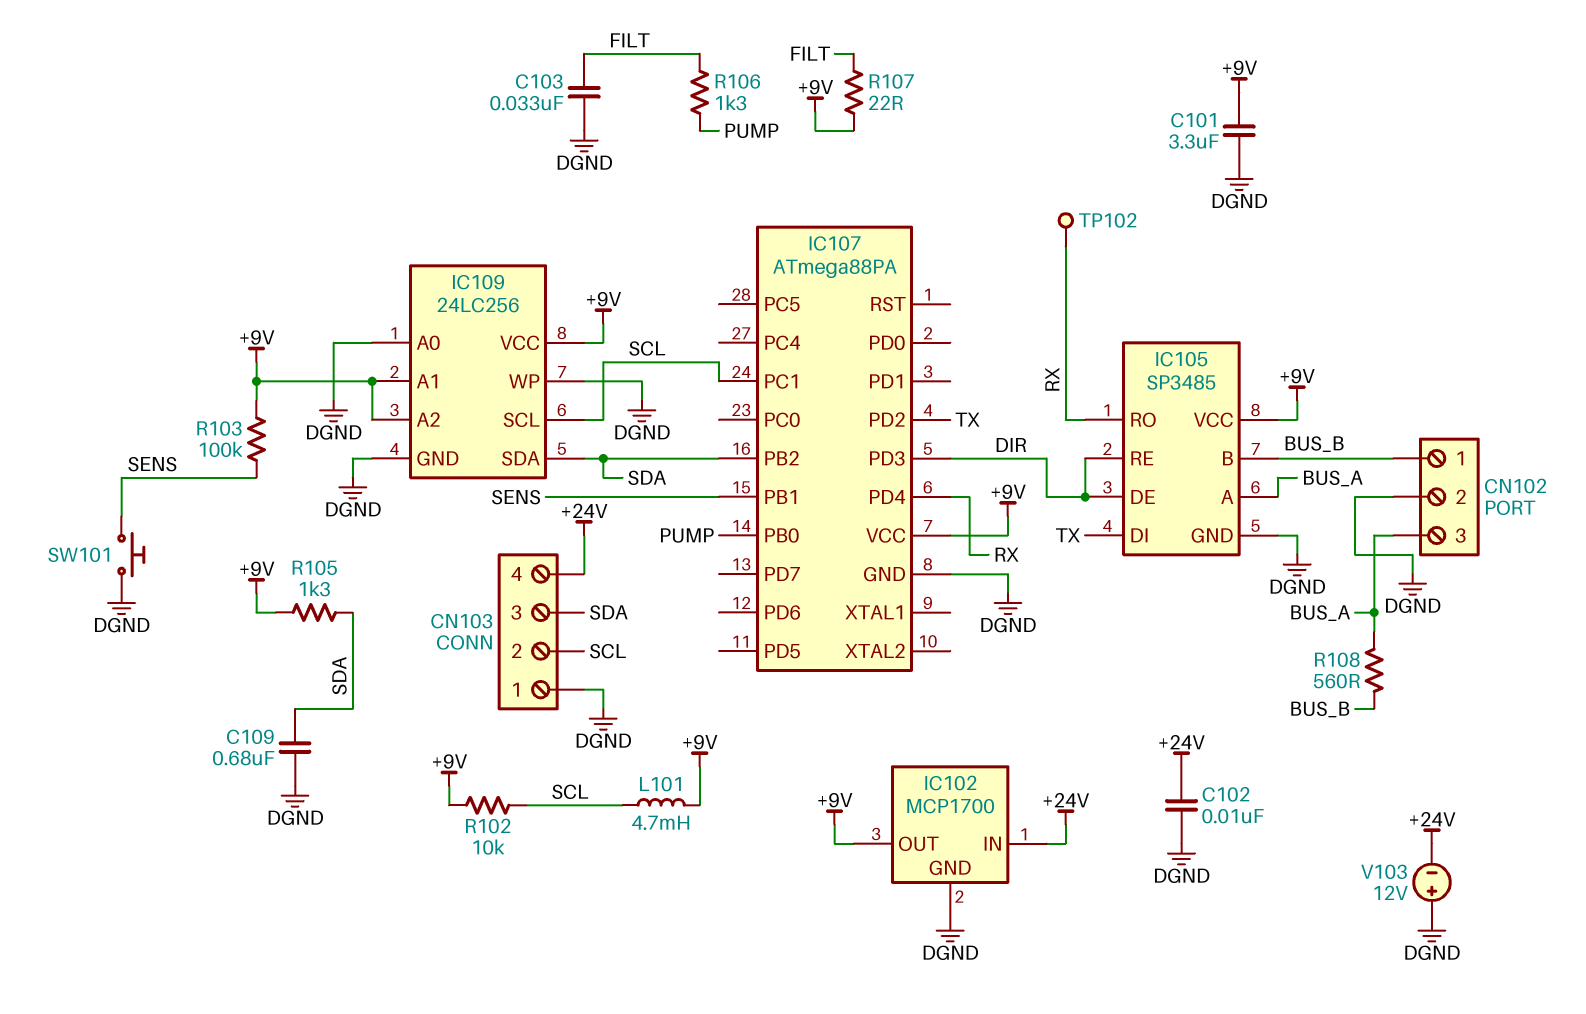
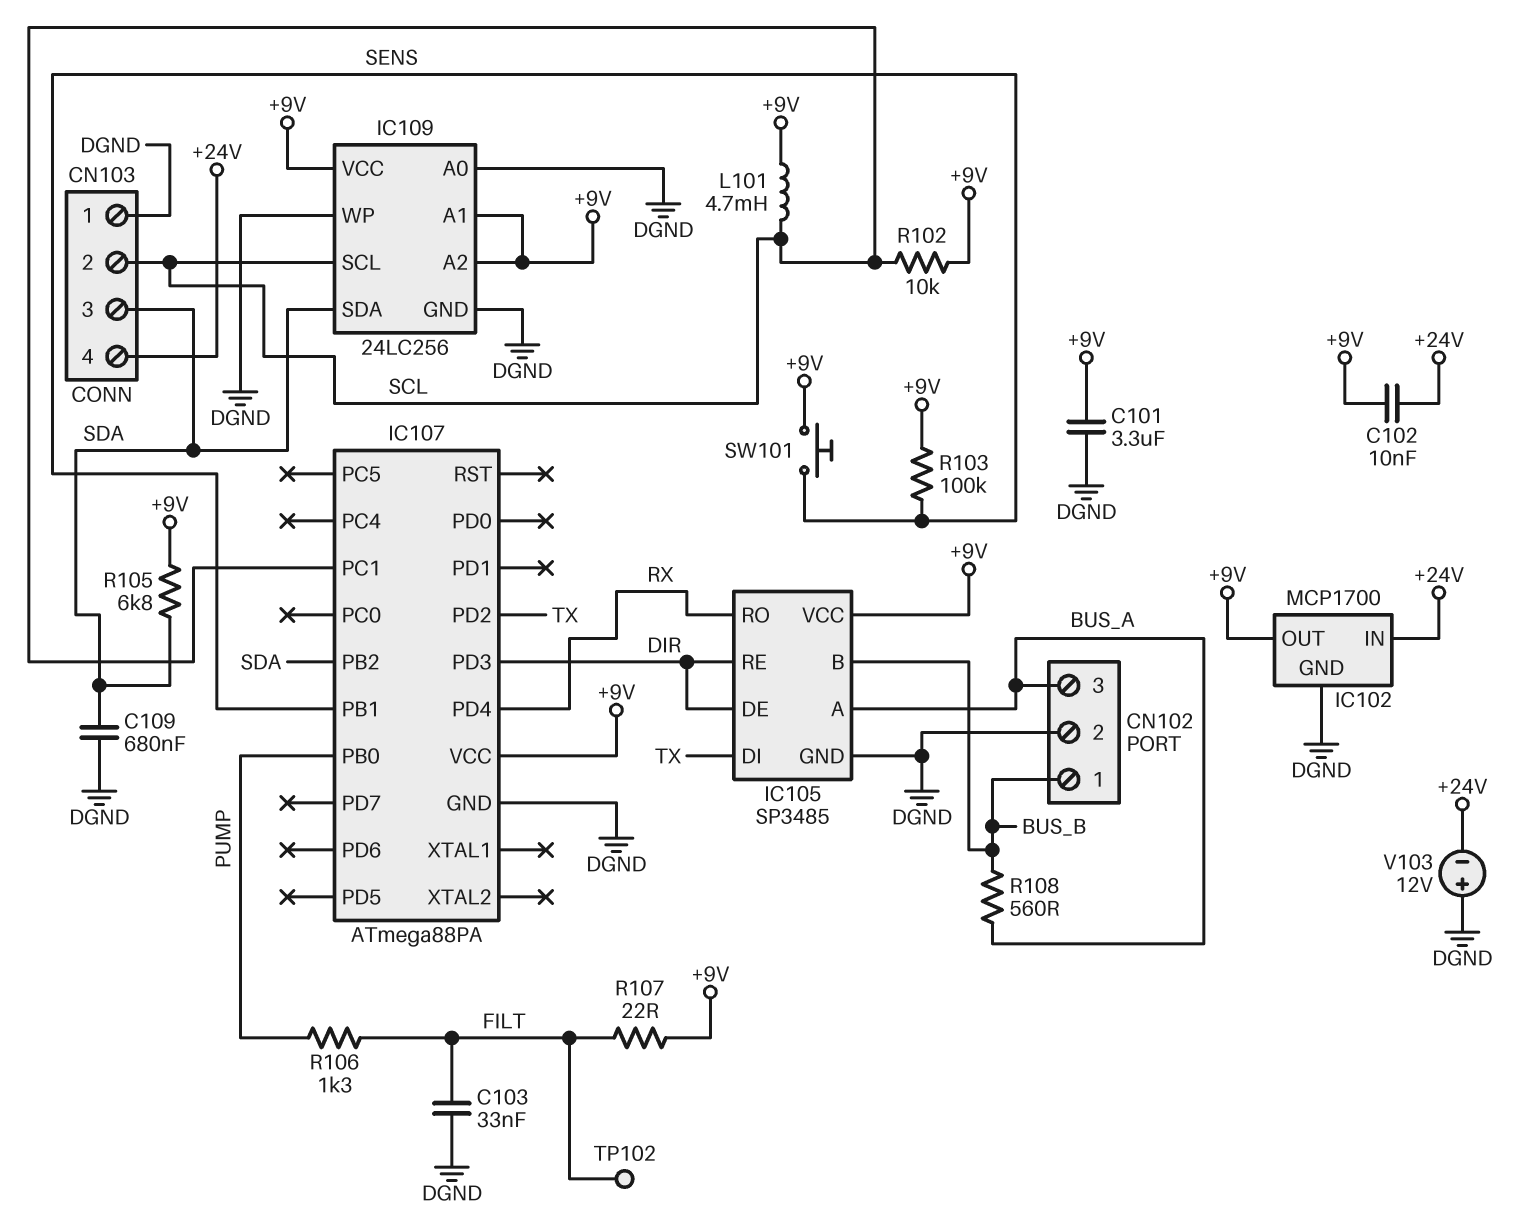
C102: 10nF (+24V, DGND) -> 10nF (+9V, +24V)
R105: 1.3k (+9V, SDA) -> 6.8k (+9V, SDA)
SW101: button (DGND, SENS) -> button (+9V, SENS)
TP102: test point (RX) -> test point (FILT)

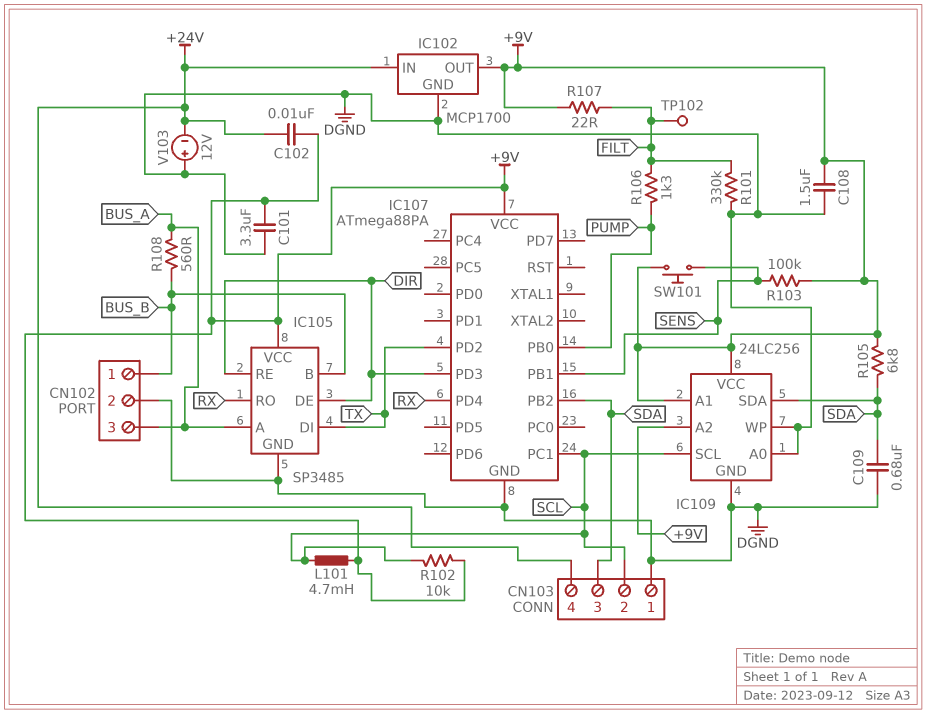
C103: 33nF (DGND, FILT) -> none
C108: none -> 1.5uF (+9V, DGND)
R101: none -> 330k (DGND, FILT)

